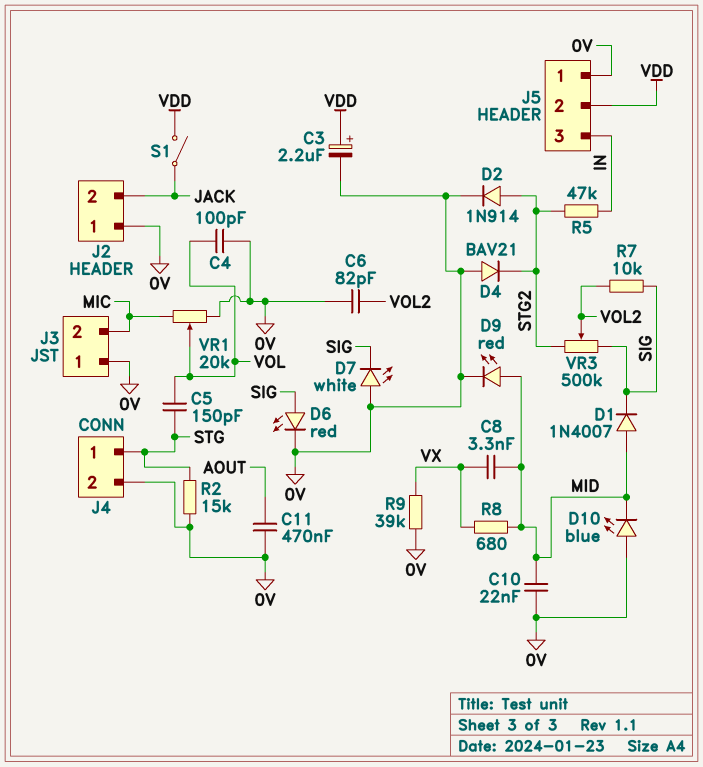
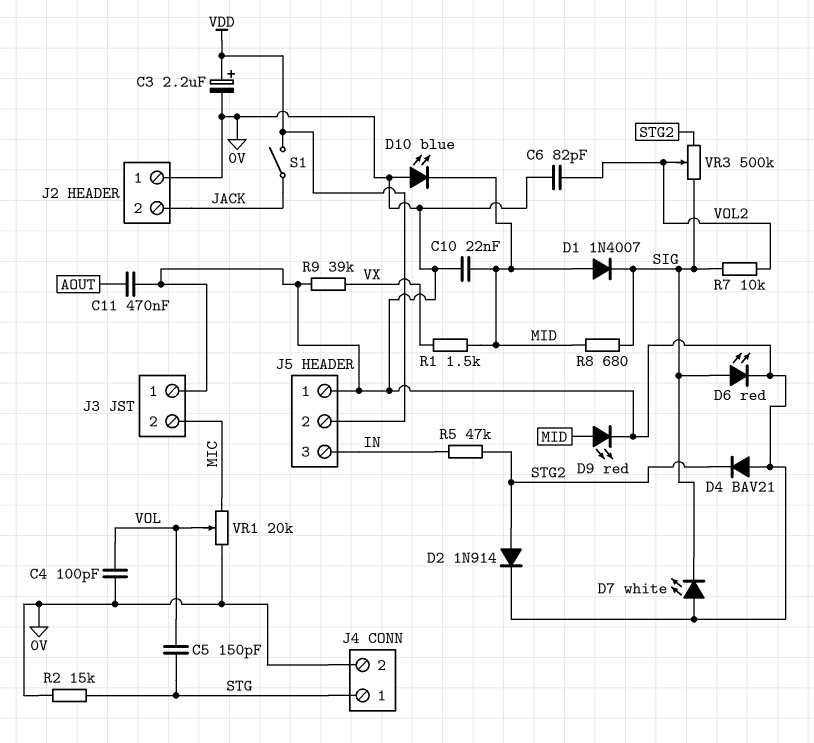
C8: 3.3nF (MID, VX) -> none
R1: none -> 1.5k (MID, VX)
R8: 680 (MID, VX) -> 680 (MID, SIG)

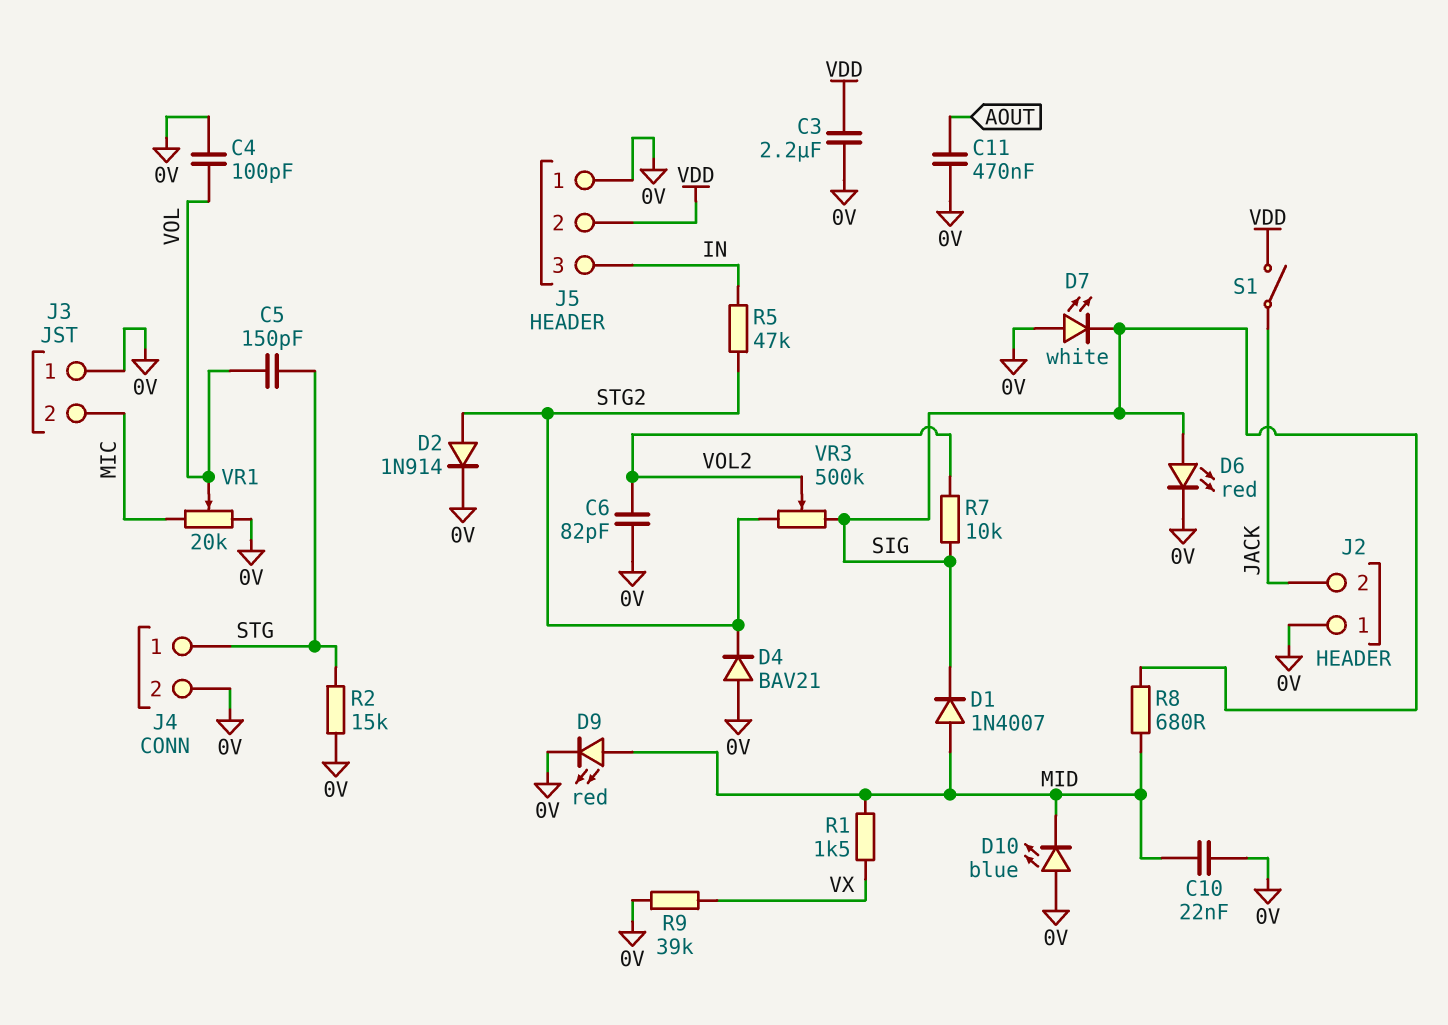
C3: 2.2uF (plus VDD, minus 0V) -> 2.2uF (0V, VDD)

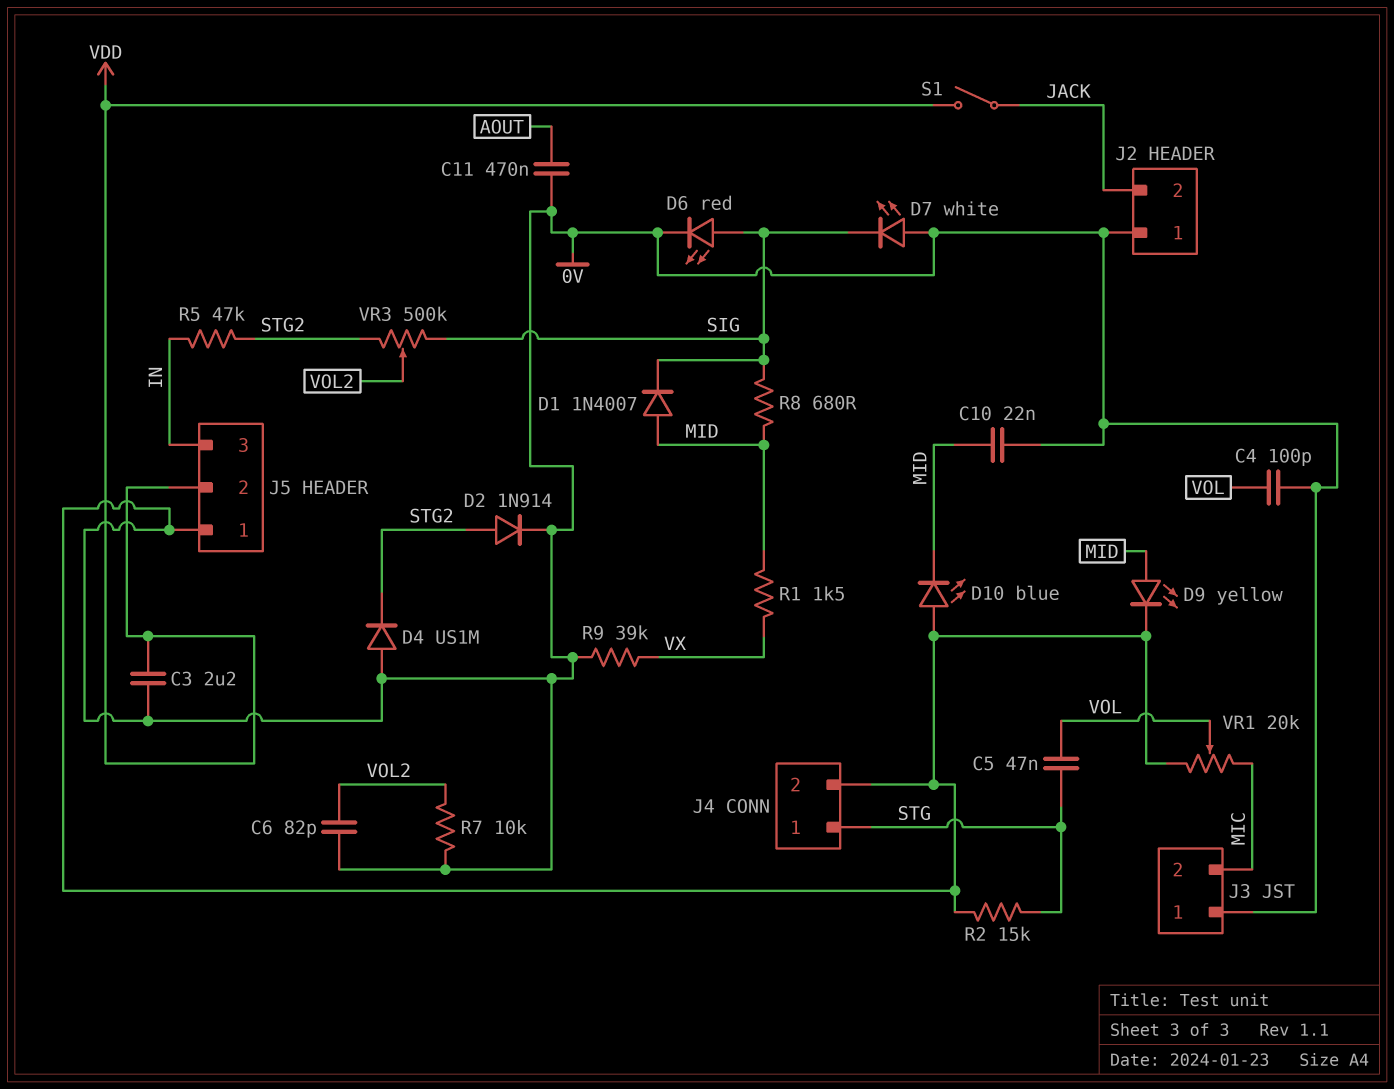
C5: 150pF (STG, VOL) -> 47nF (STG, VOL)
D4: diode BAV21 (A 0V, K STG2) -> diode US1M (A 0V, K STG2)
D9: LED red (A MID, K 0V) -> LED yellow (A MID, K 0V)
R7: 10k (SIG, VOL2) -> 10k (0V, VOL2)

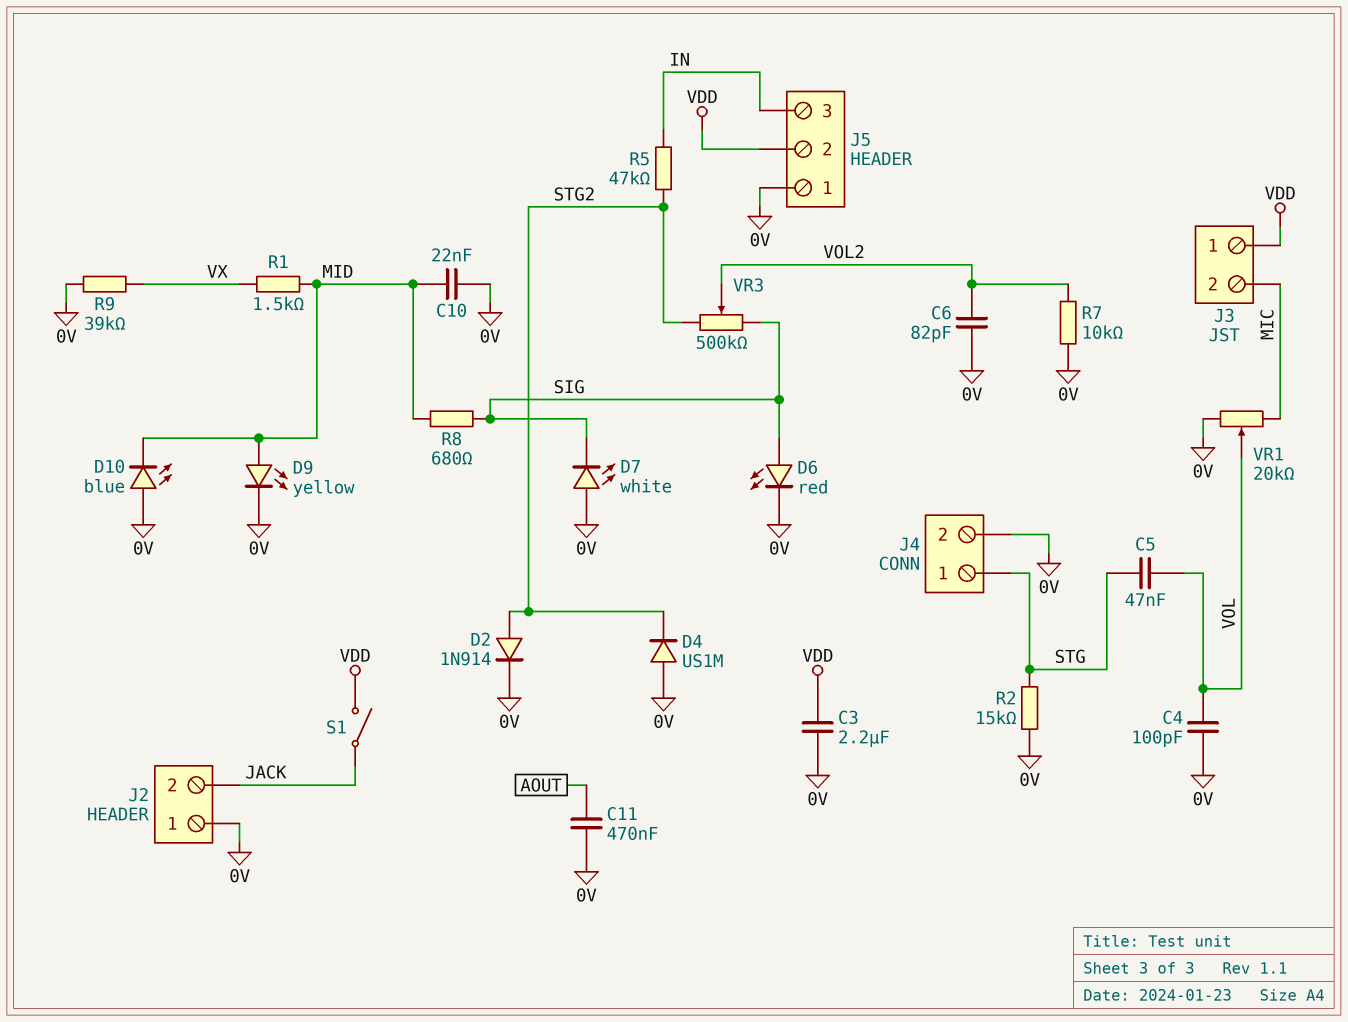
D1: diode 1N4007 (A MID, K SIG) -> none
J3 pin 1: 0V -> VDD

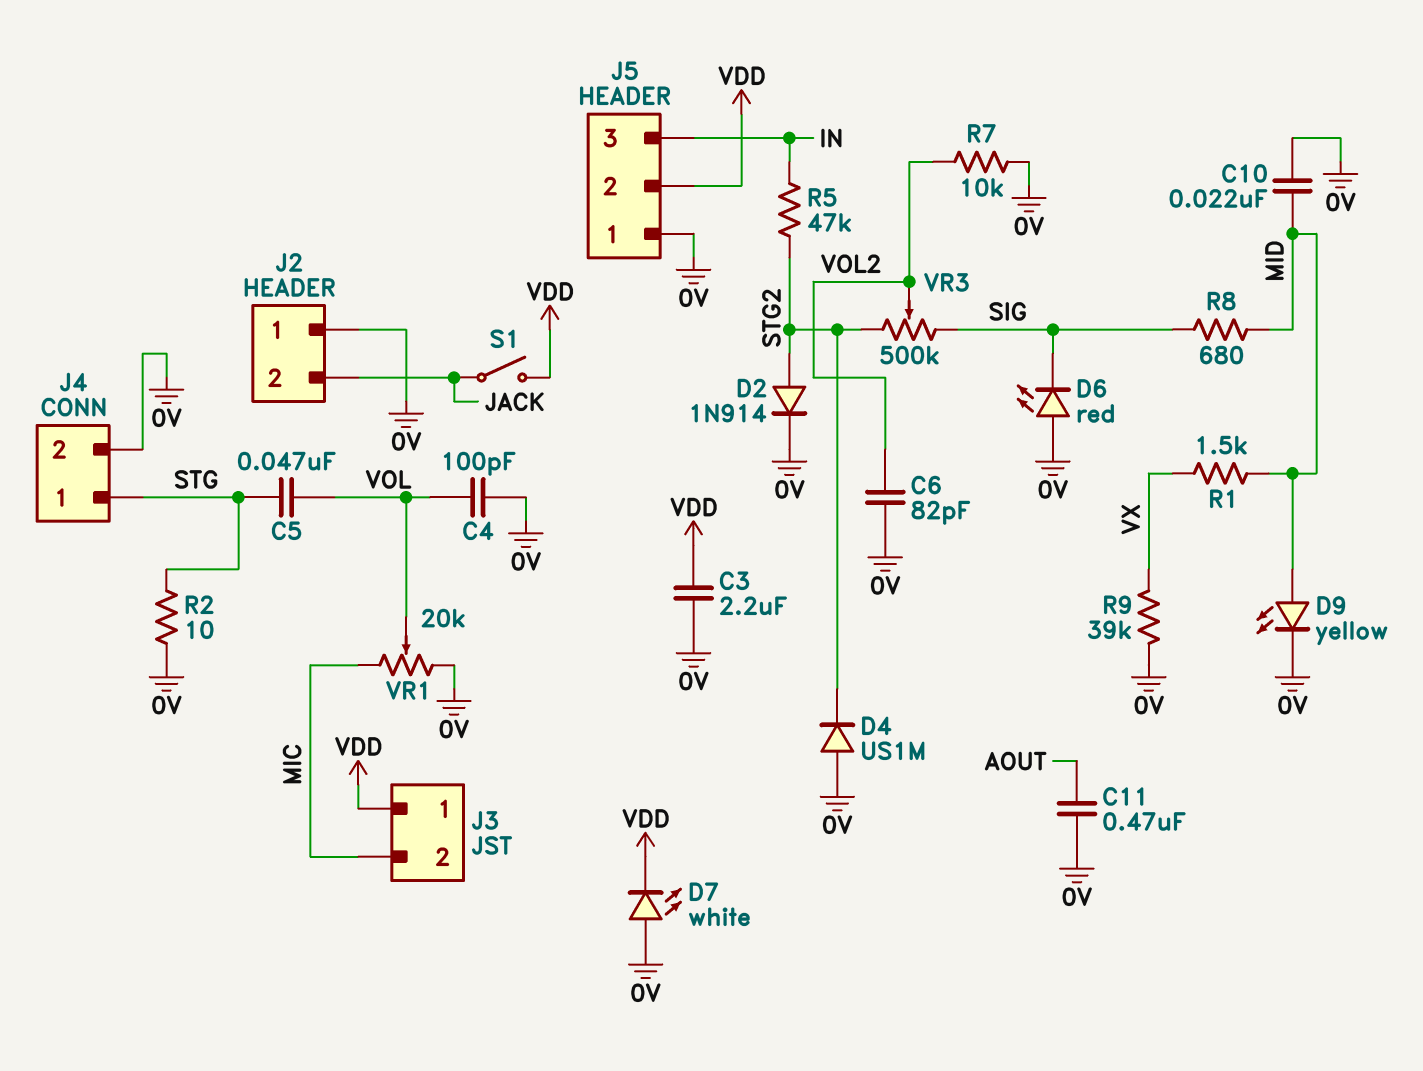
D6: LED red (A SIG, K 0V) -> LED red (A 0V, K SIG)
D7: LED white (A 0V, K SIG) -> LED white (A 0V, K VDD)
D10: LED blue (A 0V, K MID) -> none
R2: 15k (0V, STG) -> 10 (0V, STG)

